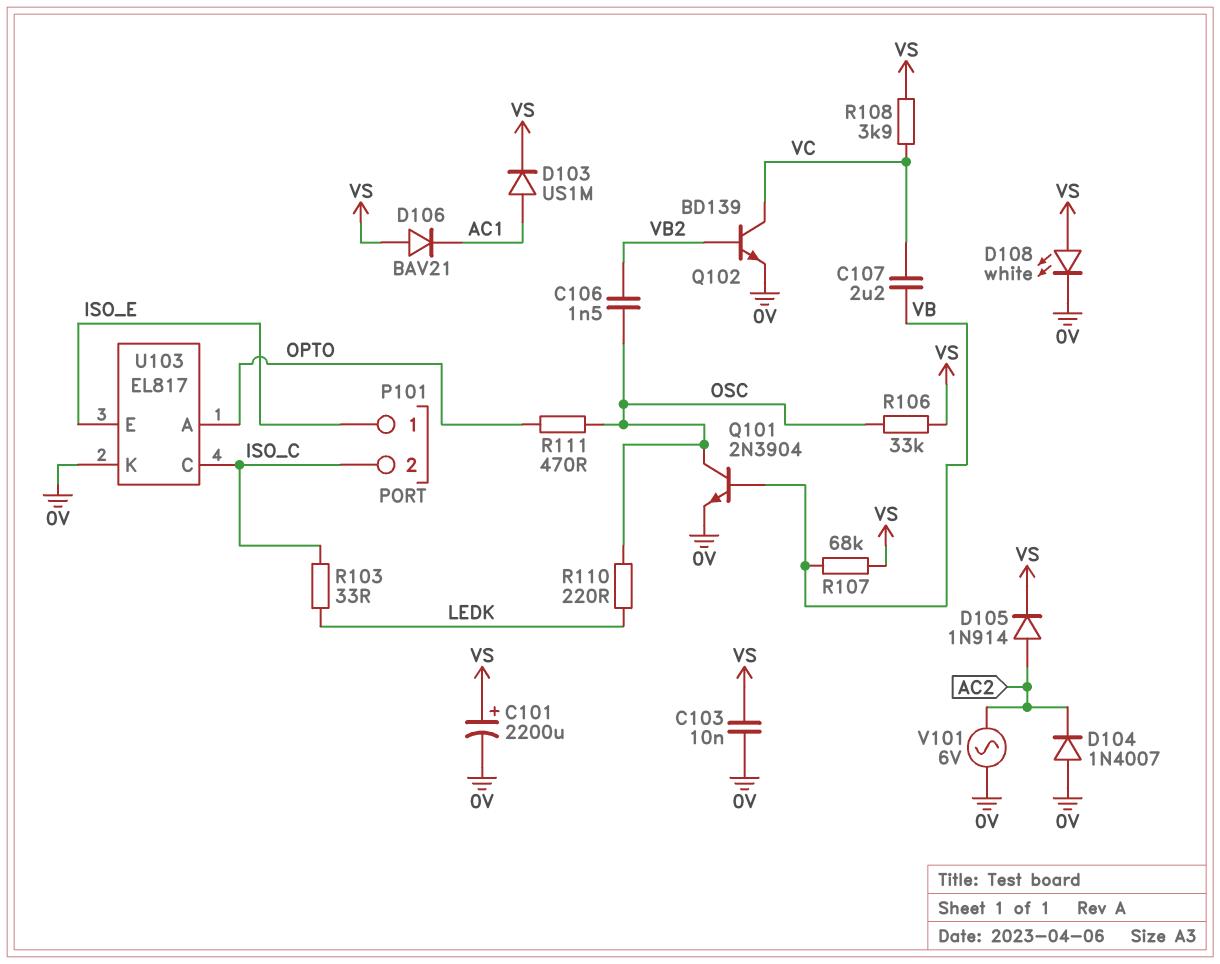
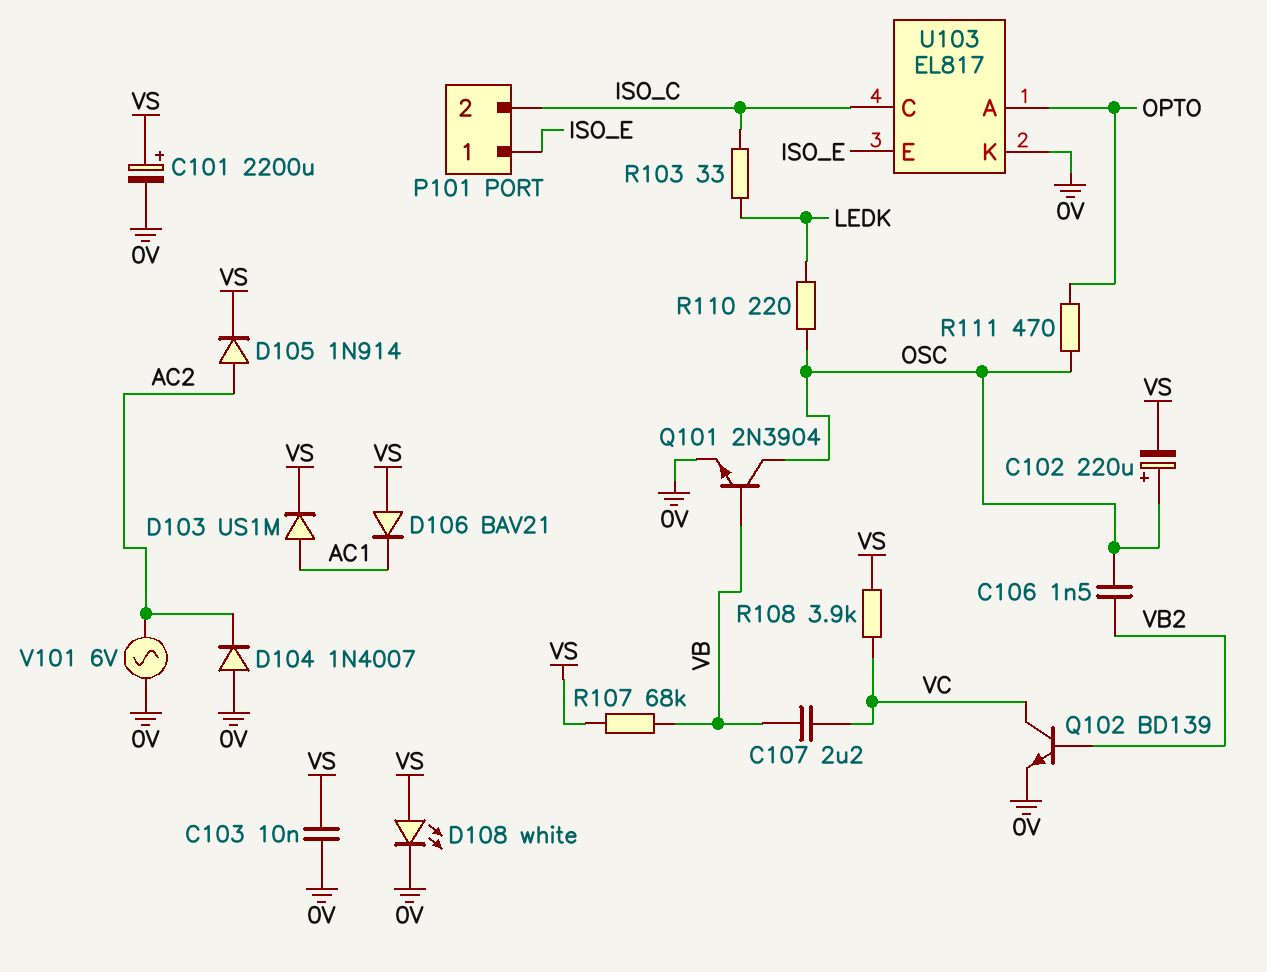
C102: none -> 220uF (plus OSC, minus VS)
R106: 33k (OSC, VS) -> none

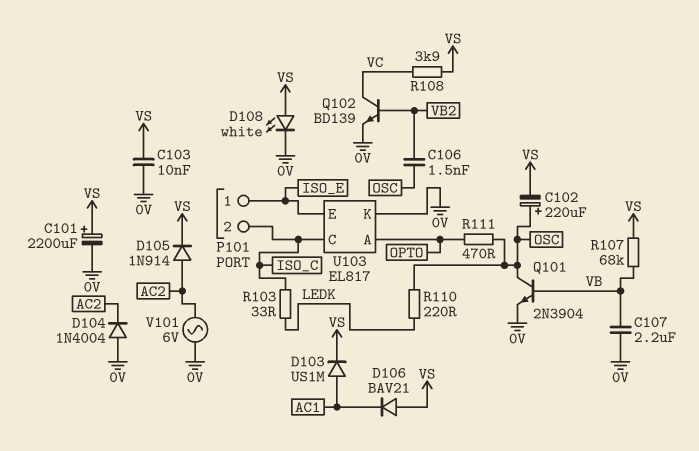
C107: 2.2uF (VB, VC) -> 2.2uF (0V, VB)
D104: diode 1N4007 (A 0V, K AC2) -> diode 1N4004 (A 0V, K AC2)

